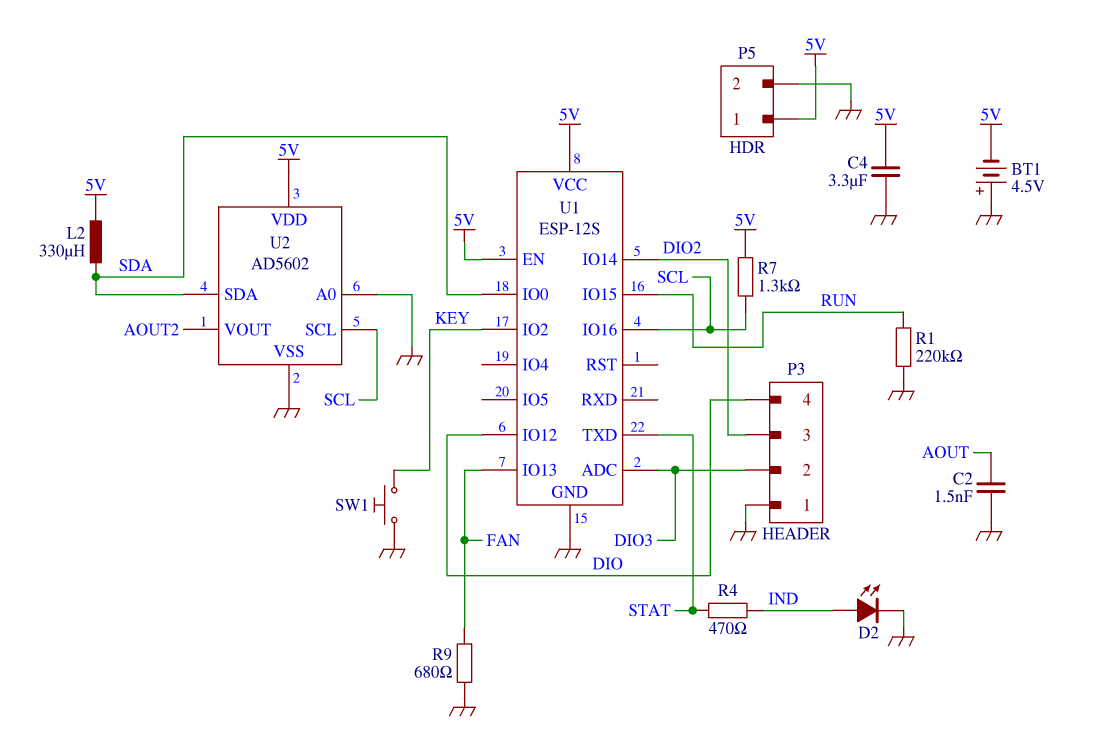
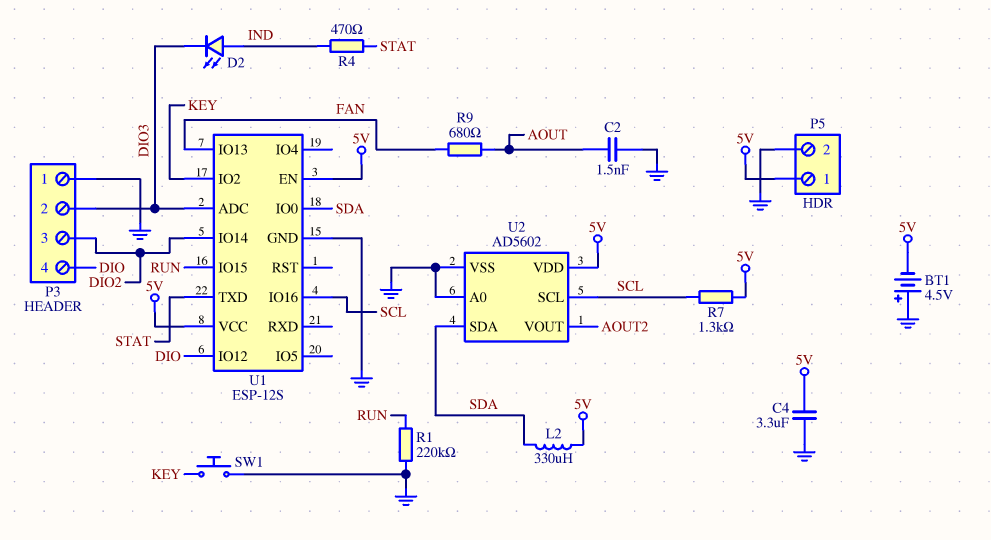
D2: LED (A IND, K GND) -> LED (A IND, K DIO3)
R9: 680 (FAN, GND) -> 680 (AOUT, FAN)

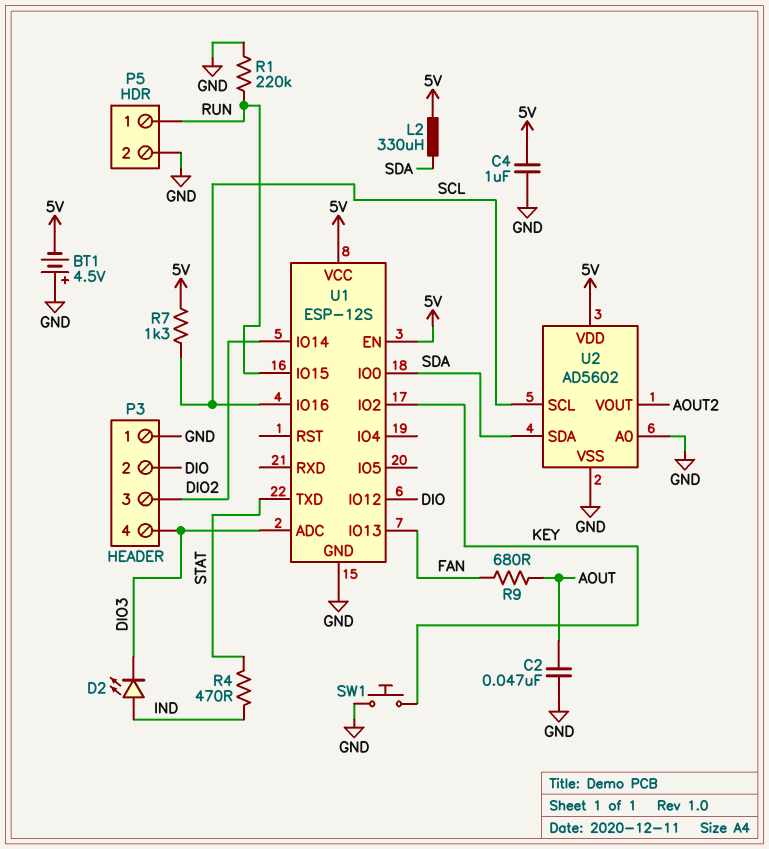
C2: 1.5nF (AOUT, GND) -> 47nF (AOUT, GND)
C4: 3.3uF (5V, GND) -> 1uF (5V, GND)
P3 pin 2: DIO3 -> DIO
P3 pin 4: DIO -> DIO3
P5 pin 1: 5V -> RUN

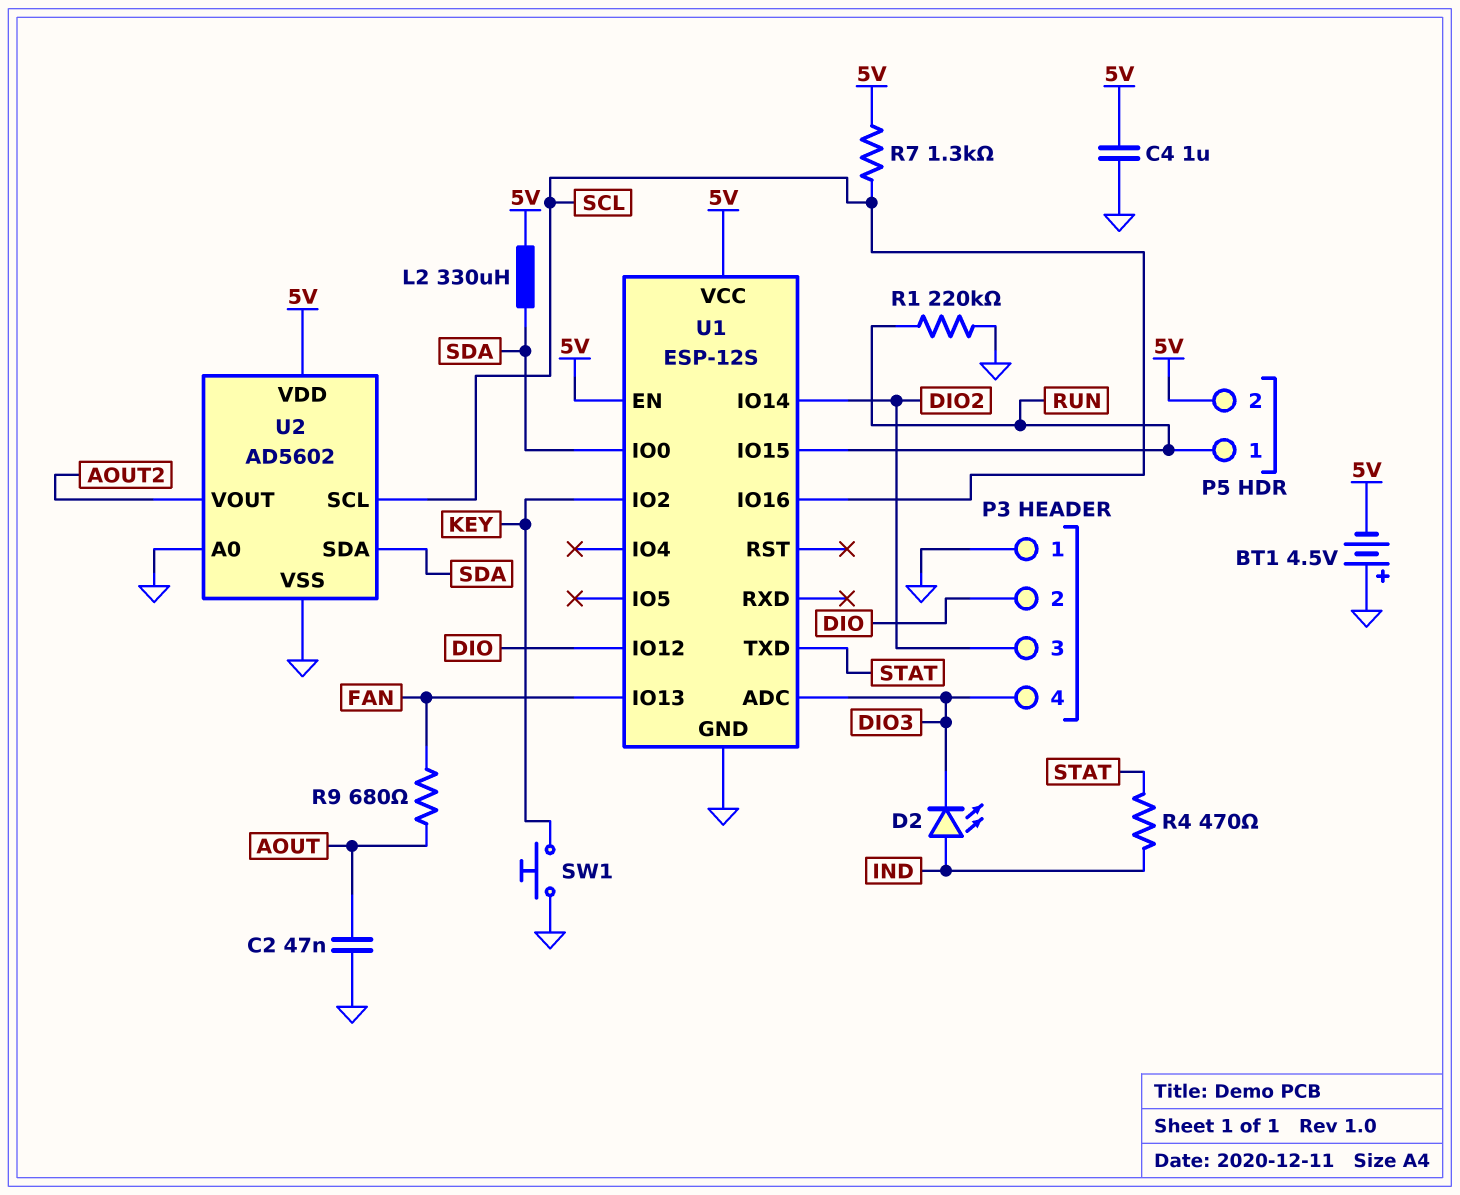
P5 pin 2: GND -> 5V

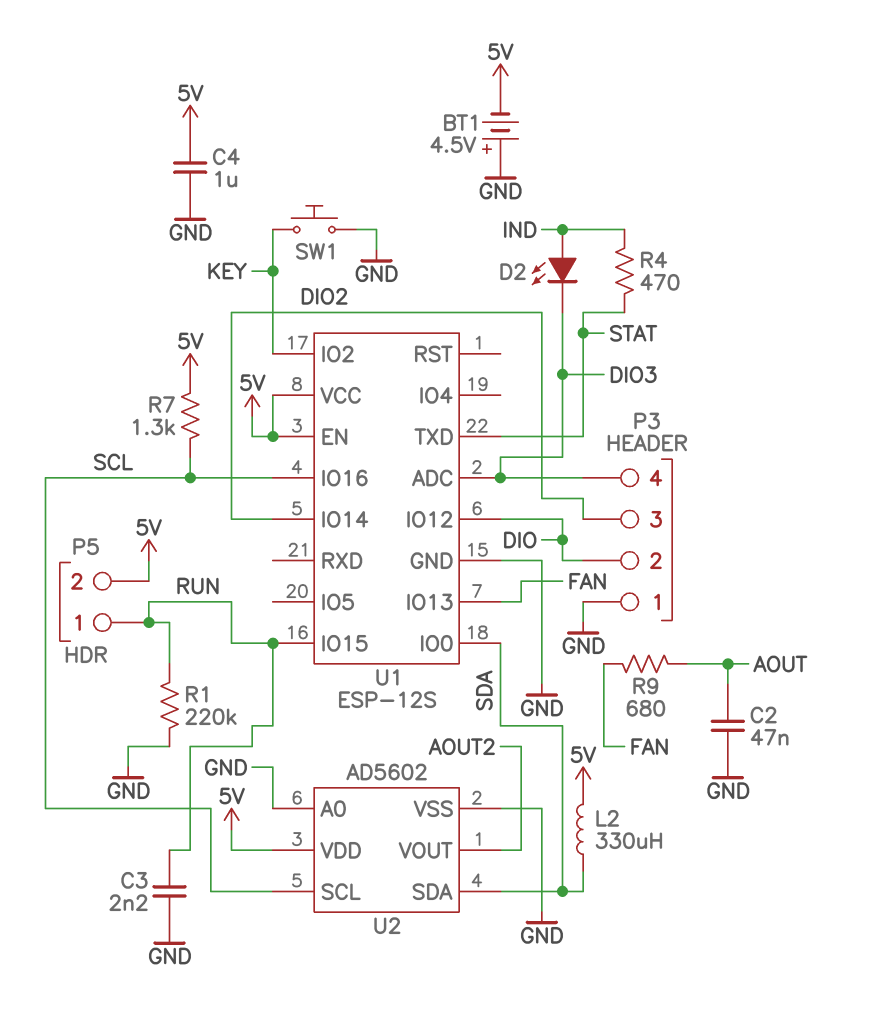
C3: none -> 2.2nF (GND, RUN)

